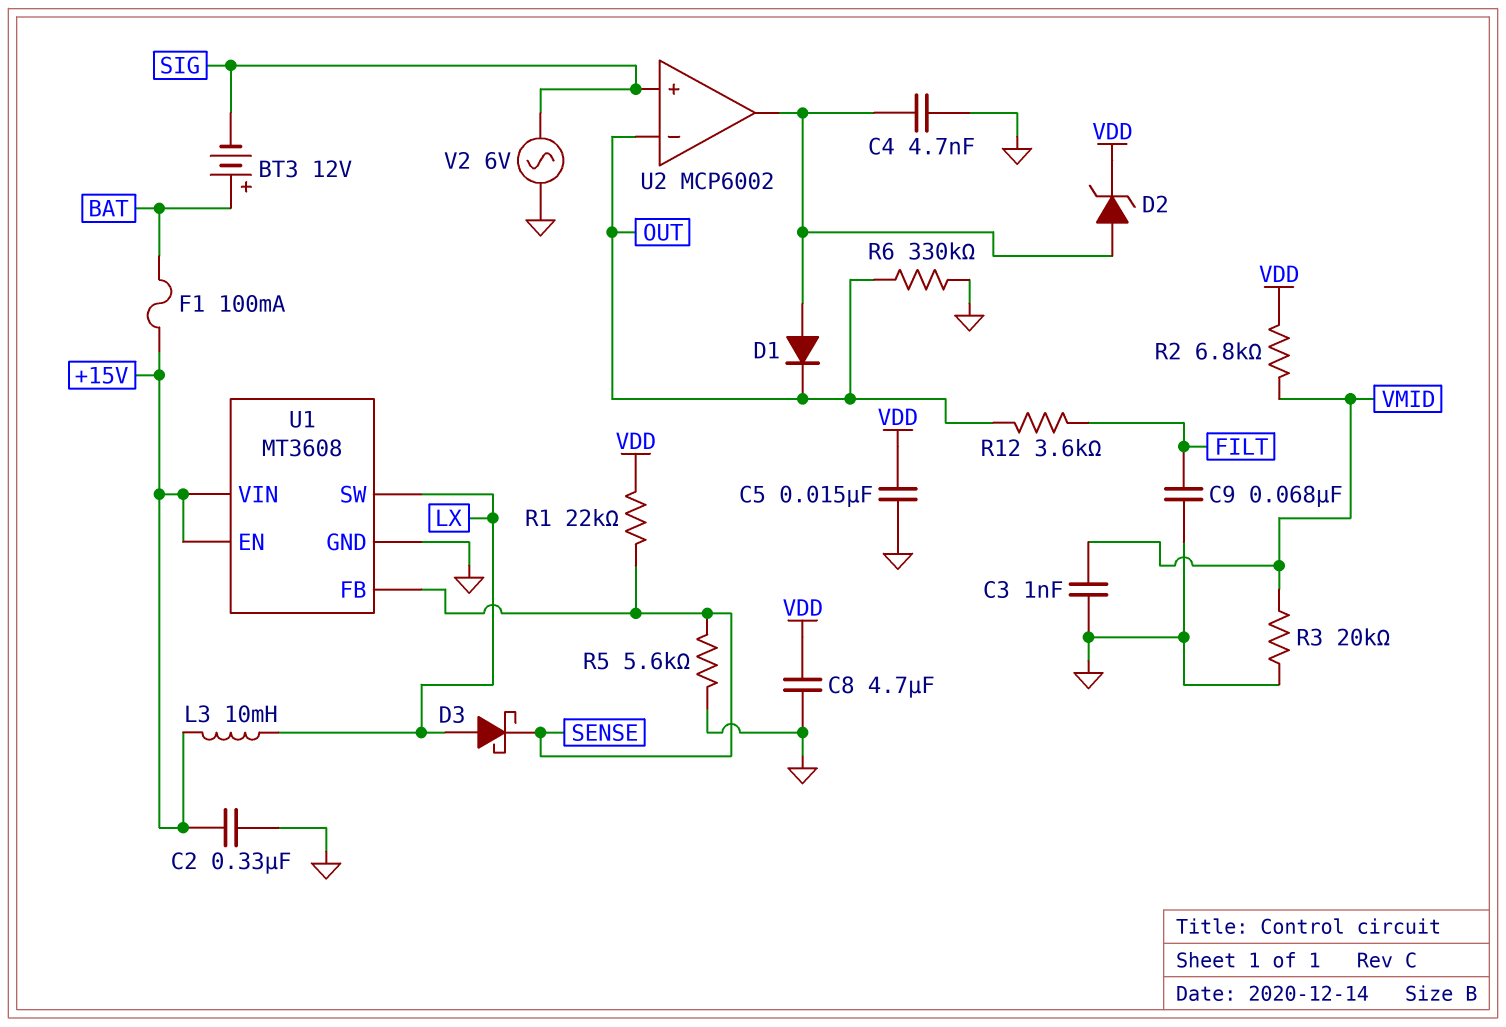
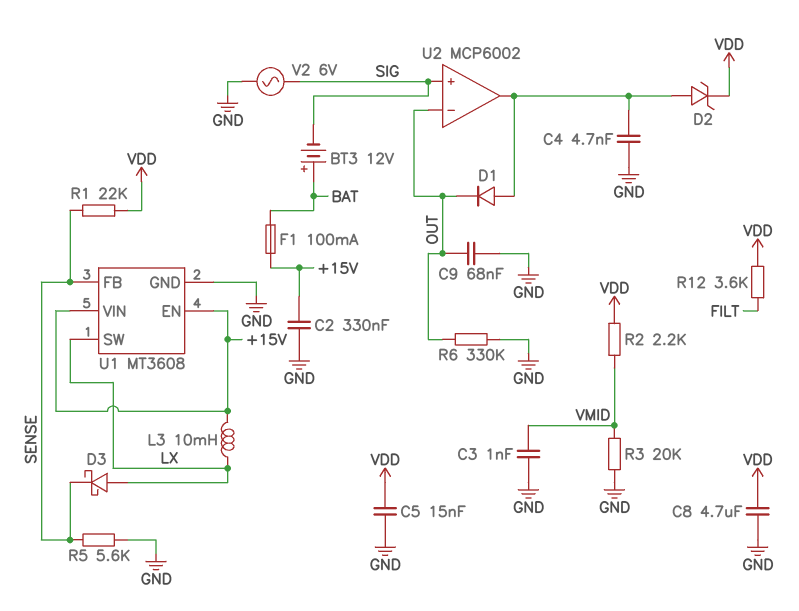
C9: 68nF (FILT, GND) -> 68nF (GND, OUT)
R2: 6.8k (VDD, VMID) -> 2.2k (VDD, VMID)
R12: 3.6k (FILT, OUT) -> 3.6k (FILT, VDD)

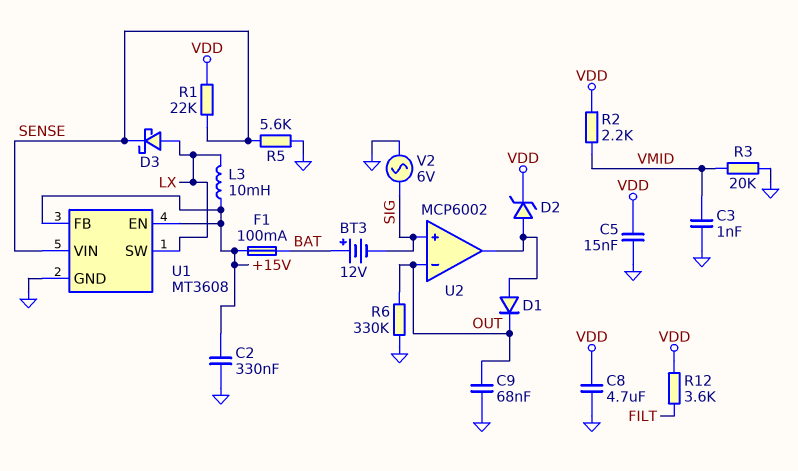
C4: 4.7nF (GND, U2/out) -> none
U1 pin FB: SENSE -> +15V
U1 pin VIN: +15V -> SENSE

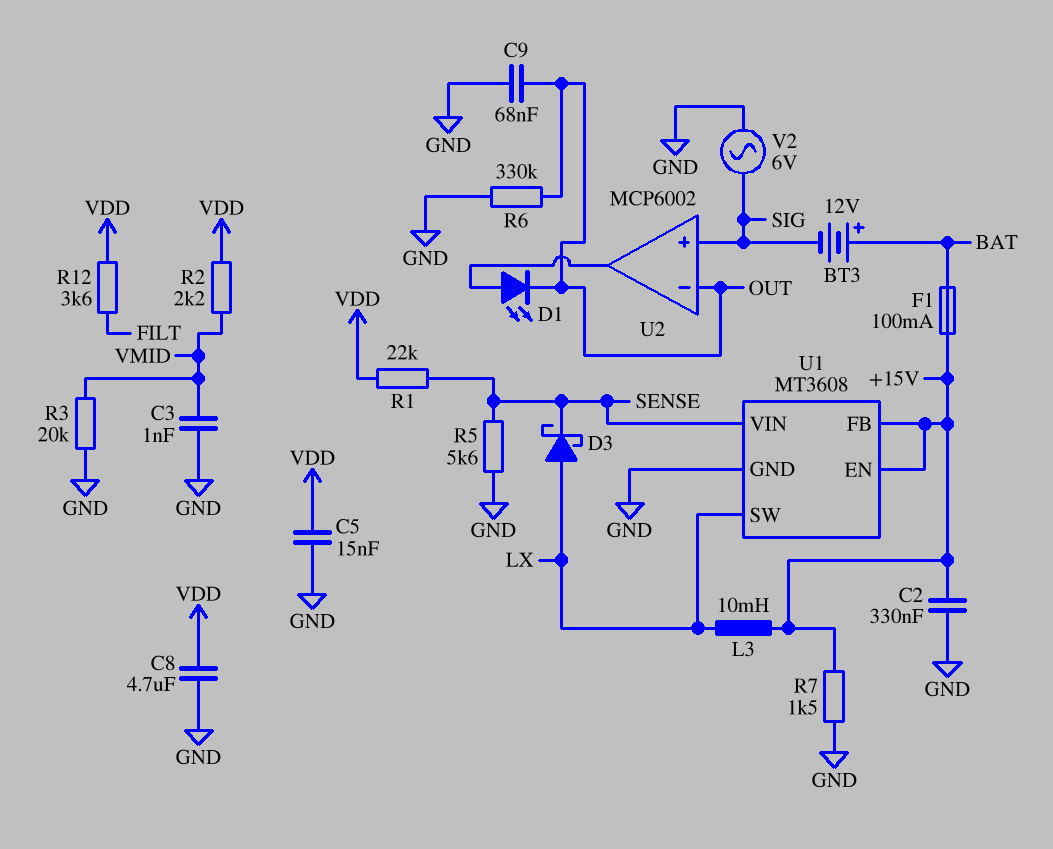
D1: diode (A U2/out, K OUT) -> LED (A U2/out, K OUT)
D2: zener (A U2/out, K VDD) -> none
R7: none -> 1.5k (+15V, GND)

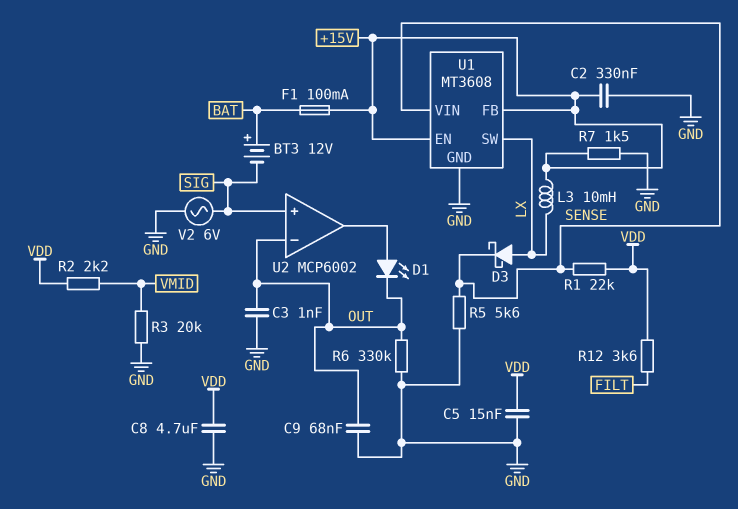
C3: 1nF (GND, VMID) -> 1nF (GND, OUT)

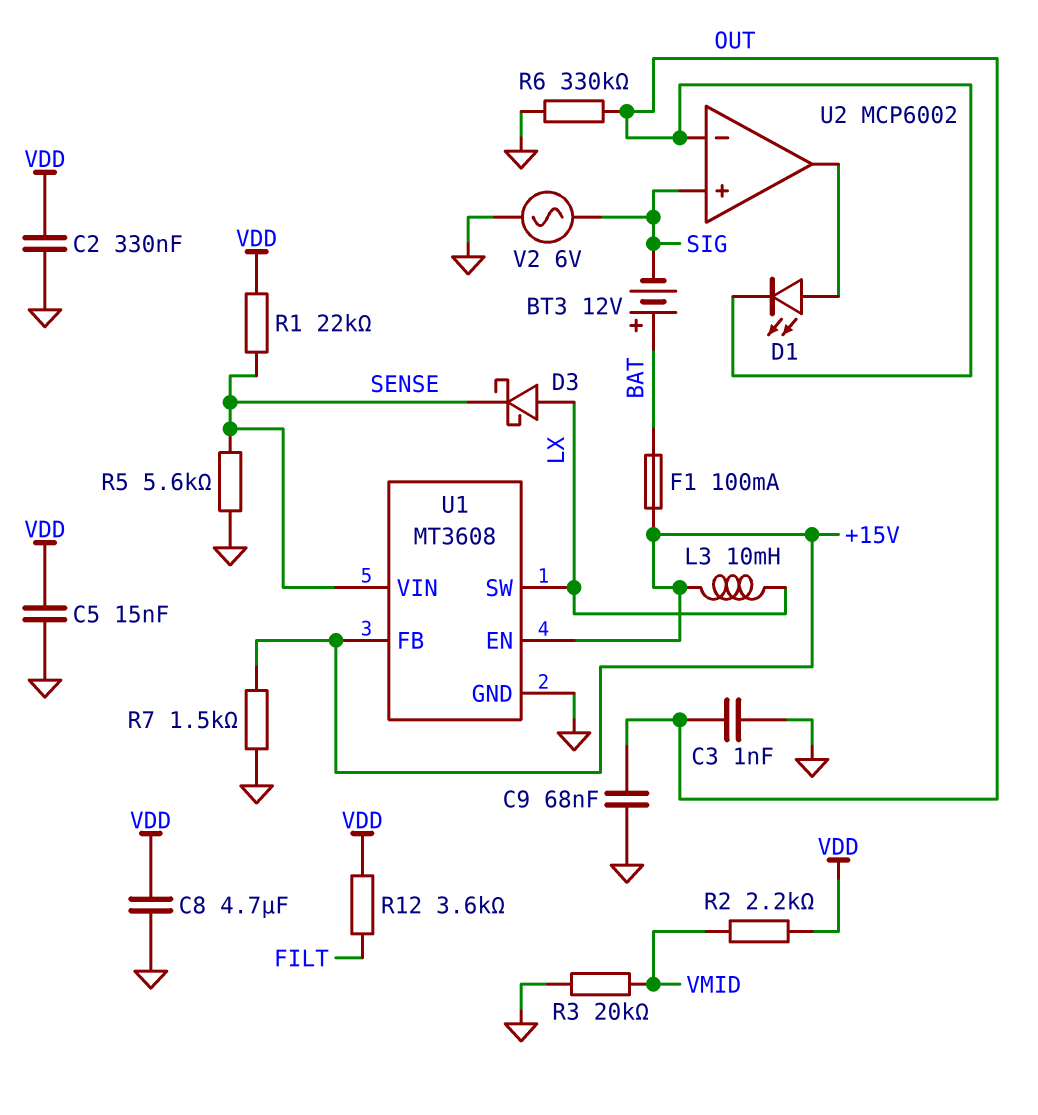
C2: 330nF (+15V, GND) -> 330nF (GND, VDD)

